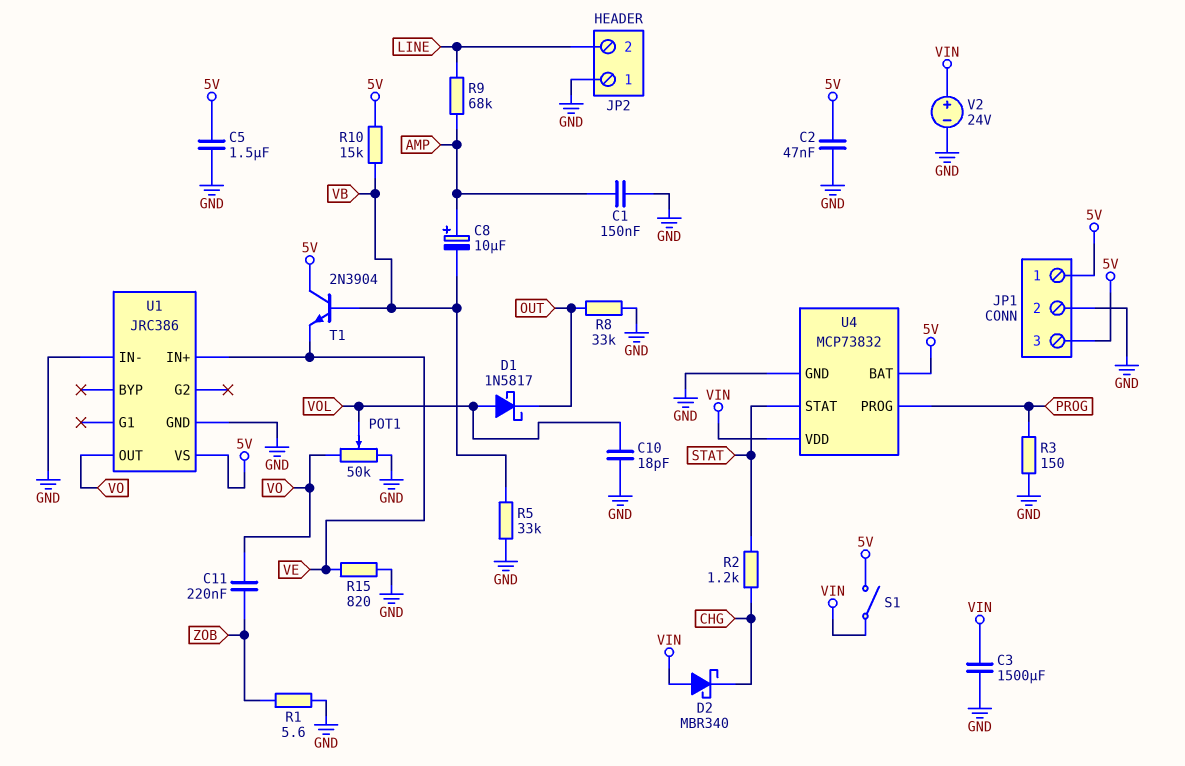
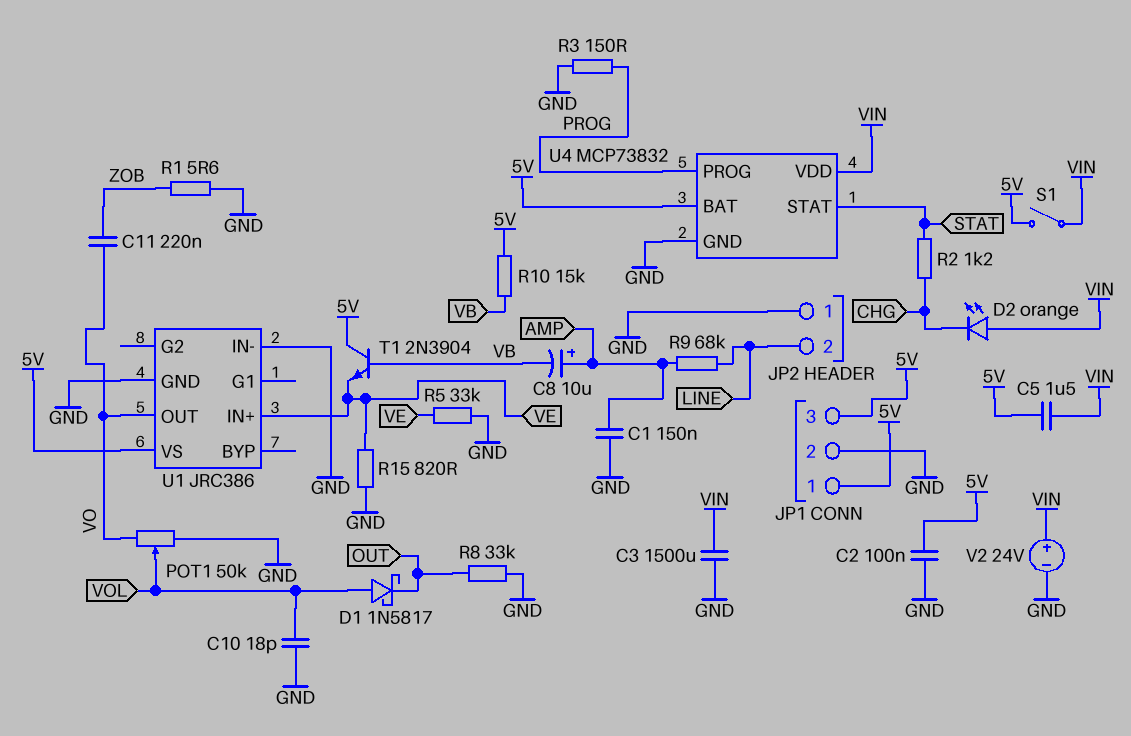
C2: 47nF (5V, GND) -> 100nF (5V, GND)
C5: 1.5uF (5V, GND) -> 1.5uF (5V, VIN)
D2: schottky MBR340 (A VIN, K CHG) -> LED orange (A VIN, K CHG)
R5: 33k (GND, VB) -> 33k (GND, VE)

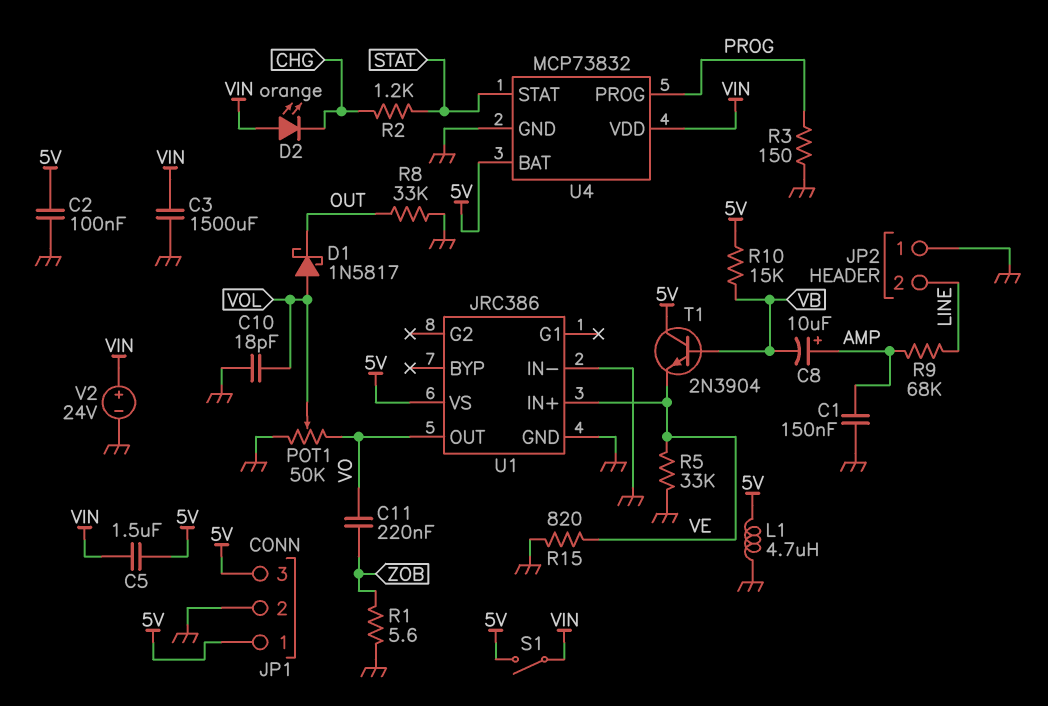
L1: none -> 4.7uH (5V, GND)

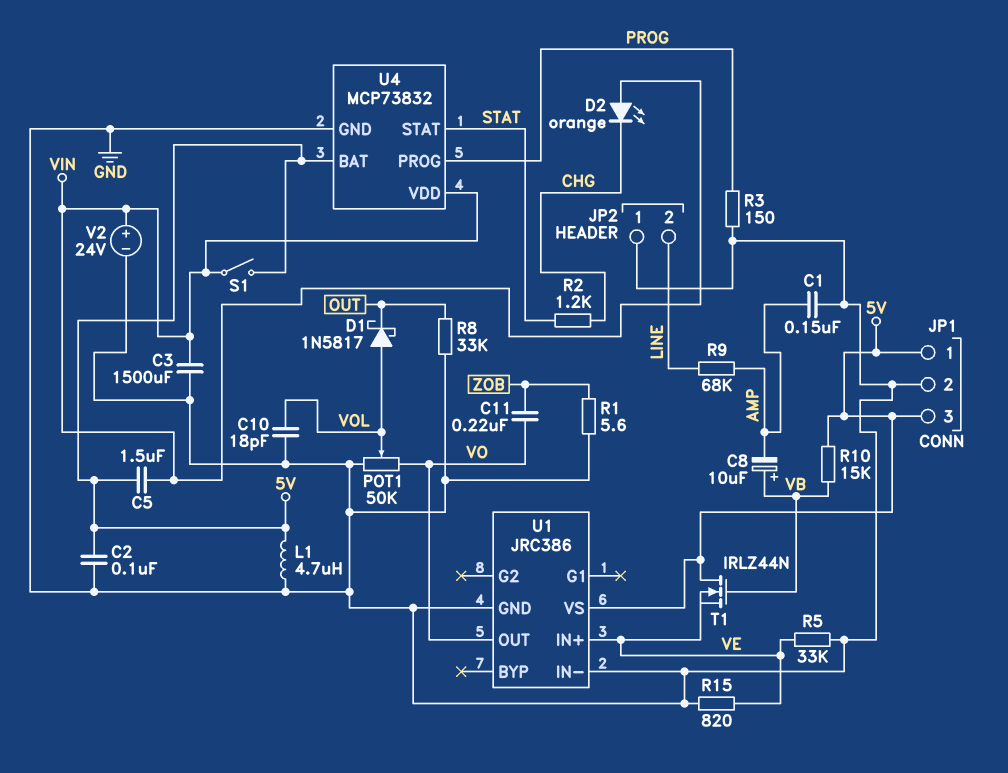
C8: 10uF (plus AMP, minus VB) -> 10uF (plus VB, minus AMP)
T1: NPN 2N3904 (B VB, C 5V, E VE) -> NMOS IRLZ44N (G VB, D 5V, S VE)

